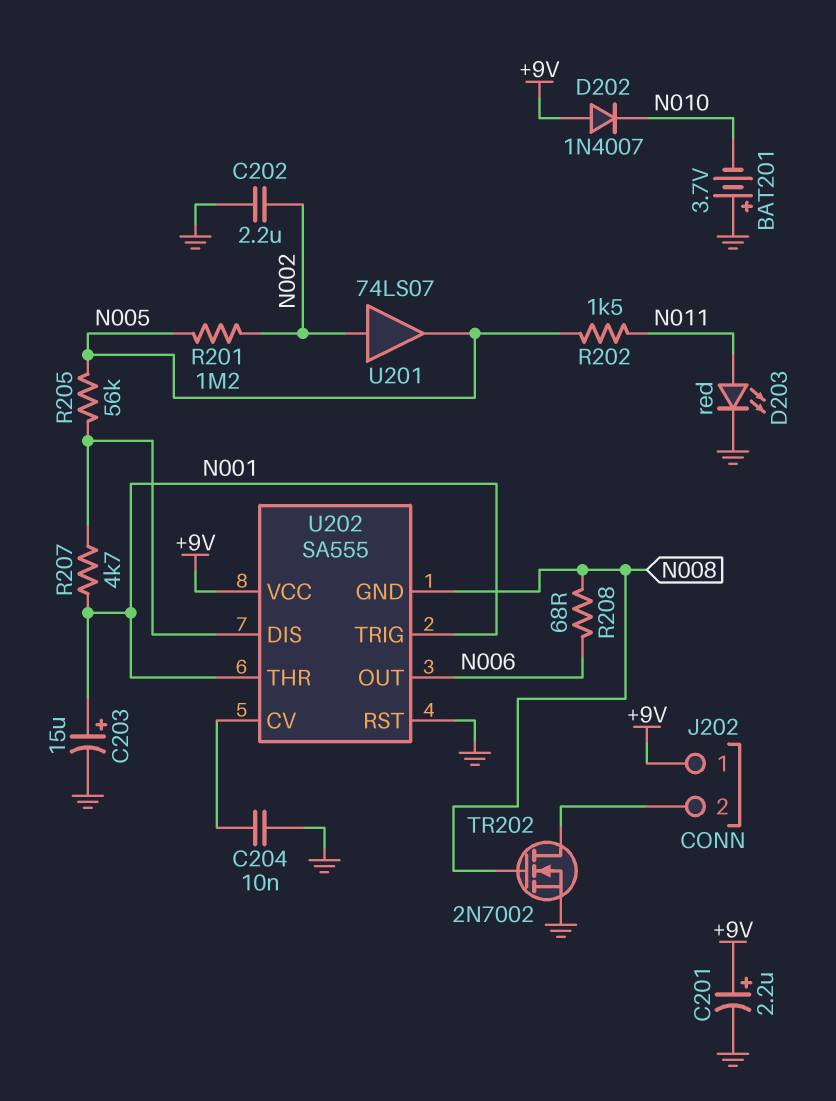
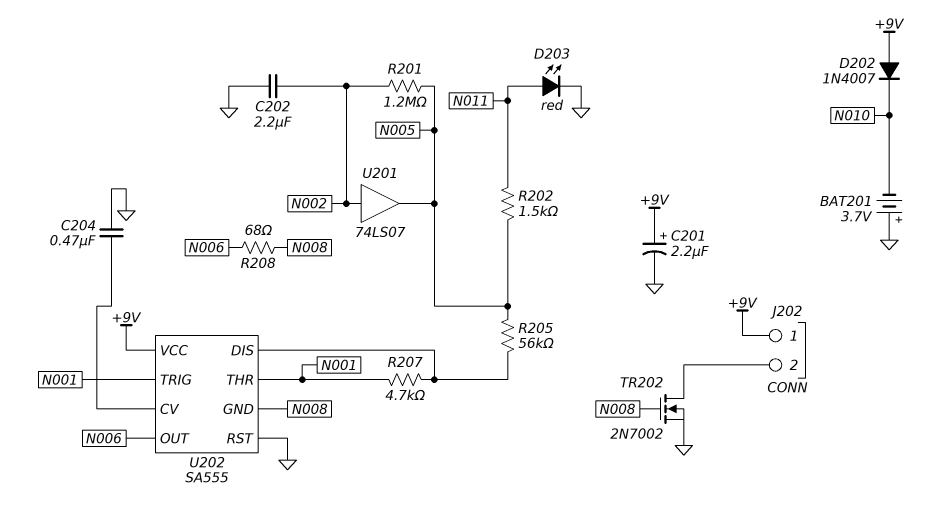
C203: 15uF (plus N001, minus GND) -> none
C204: 10nF (GND, U202/CV) -> 470nF (GND, U202/CV)

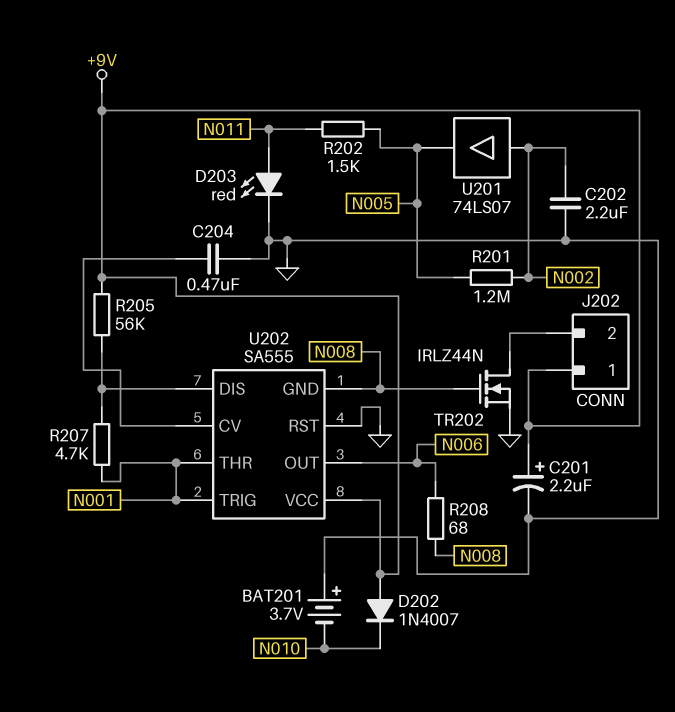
R205: 56k (N005, U202/DIS) -> 56k (+9V, U202/DIS)
TR202: NMOS 2N7002 (G N008, D J202/2, S GND) -> NMOS IRLZ44N (G N008, D J202/2, S GND)

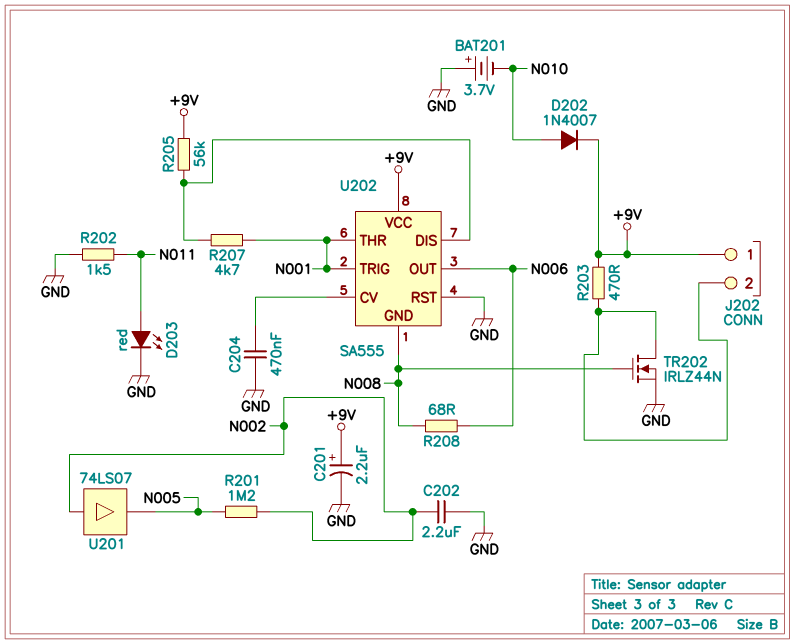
D202: diode 1N4007 (A +9V, K N010) -> diode 1N4007 (A N010, K +9V)
R202: 1.5k (N005, N011) -> 1.5k (GND, N011)
R203: none -> 470 (+9V, J202/2)

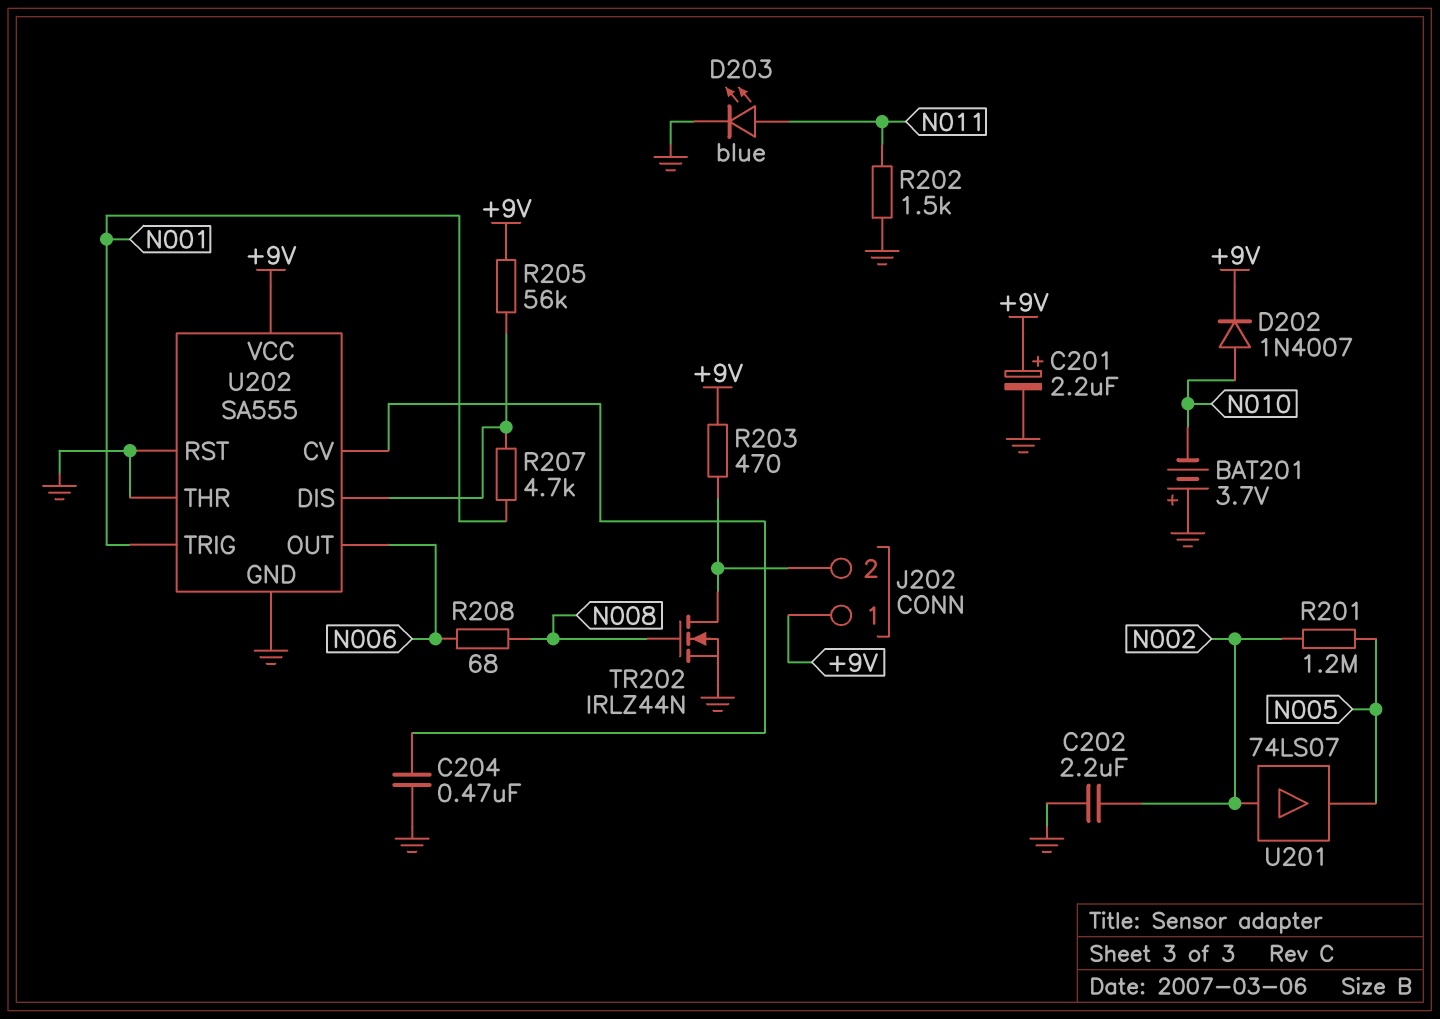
D203: LED red (A N011, K GND) -> LED blue (A N011, K GND)
U202 pin GND: N008 -> GND
U202 pin THR: N001 -> GND

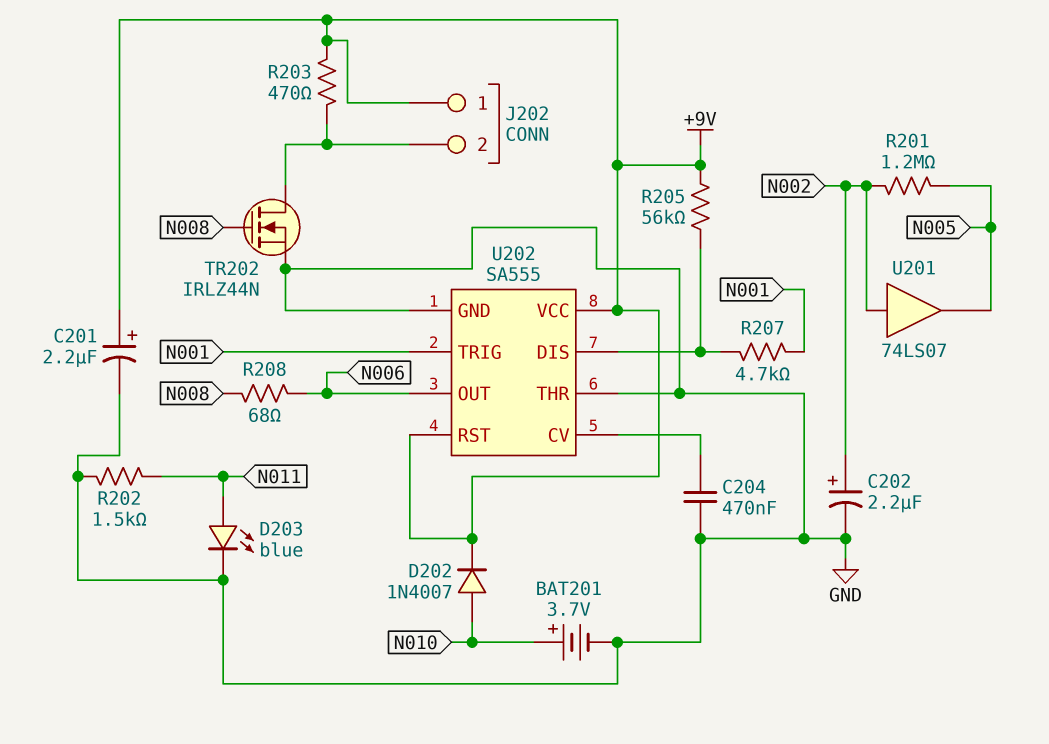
BAT201: 3.7V (plus GND, minus N010) -> 3.7V (plus N010, minus GND)
C202: 2.2uF (GND, N002) -> 2.2uF (plus N002, minus GND)
U202 pin RST: GND -> +9V

